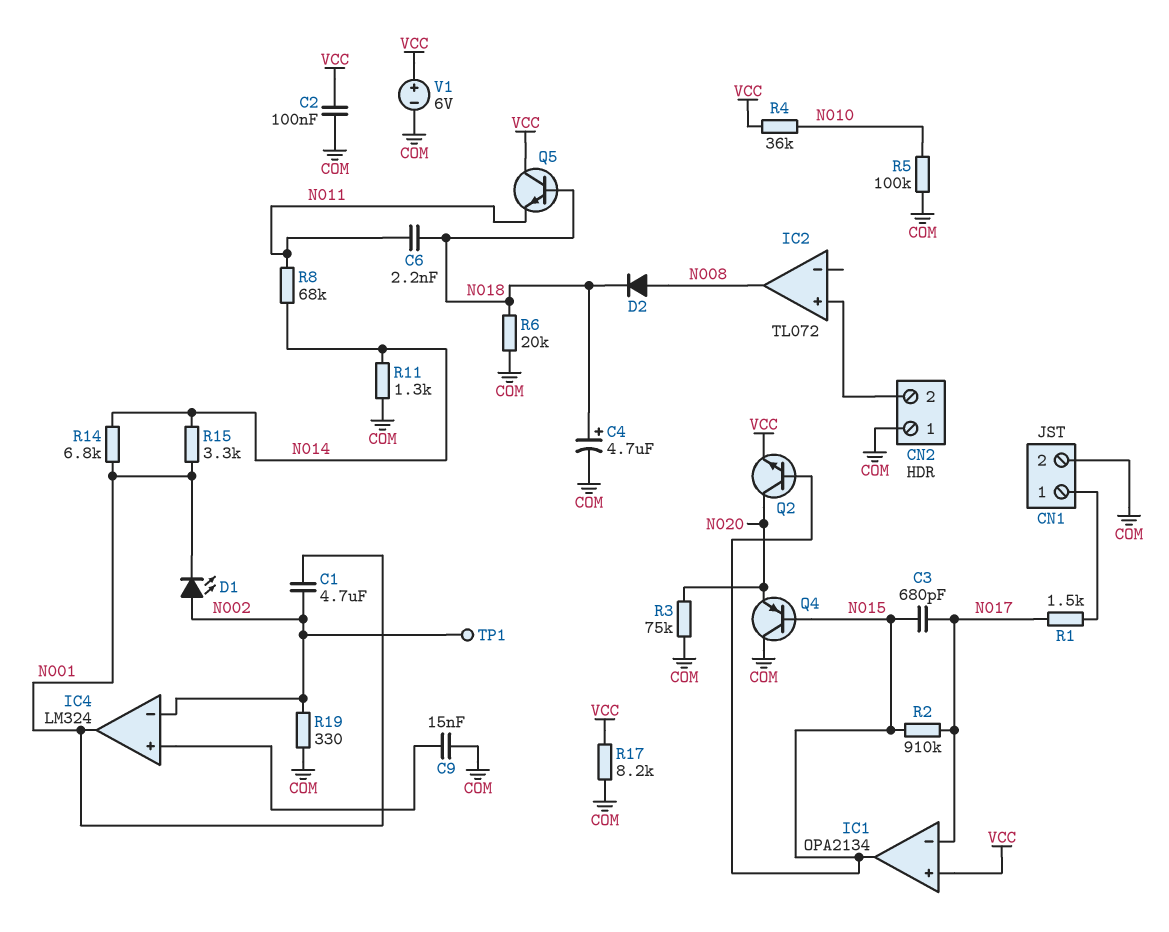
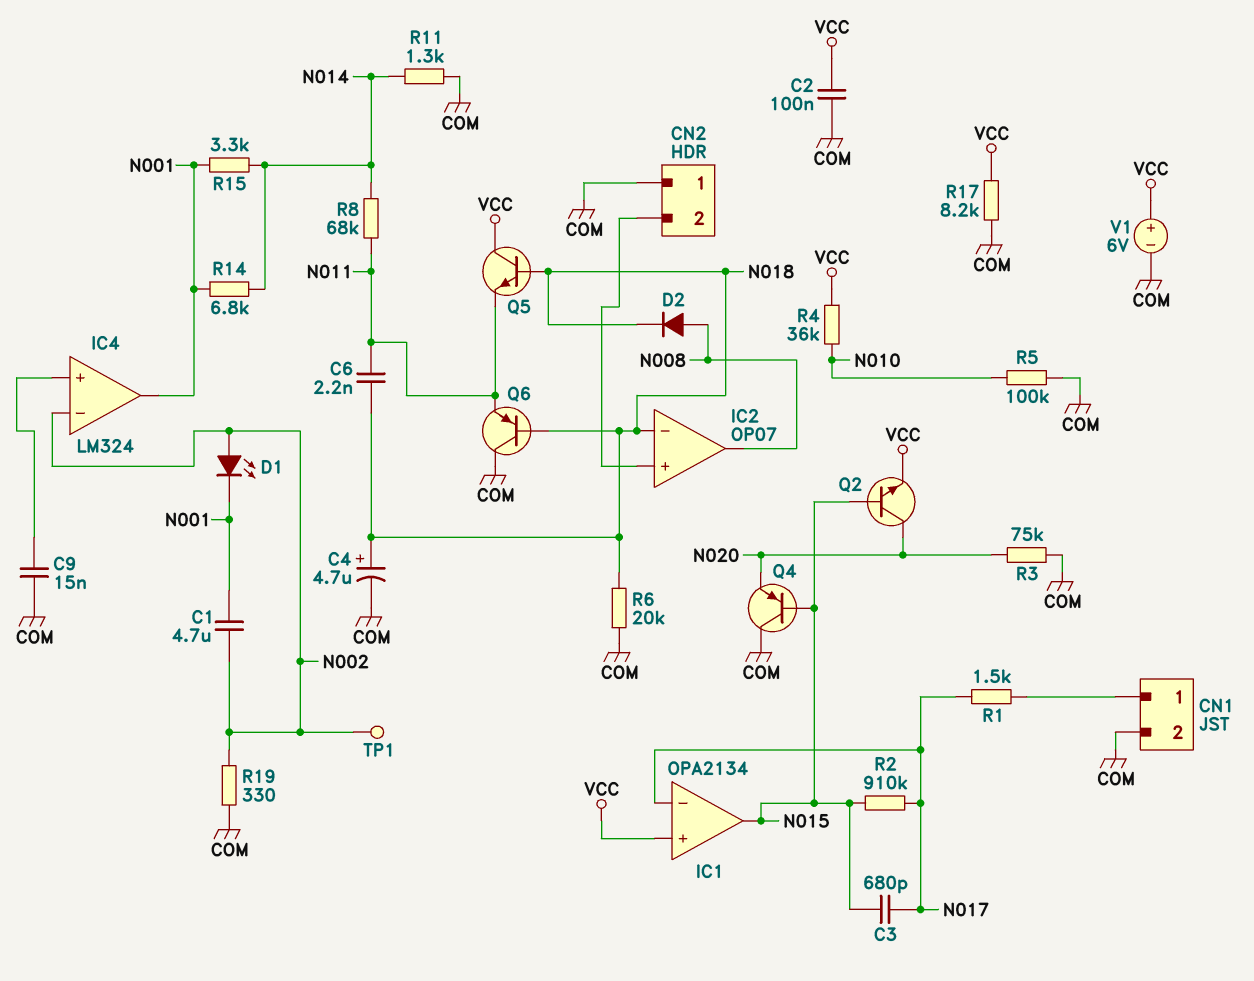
IC2: TL072 -> OP07
IC2 pin in-: none -> N018
Q6: none -> PNP (B N018, C COM, E N011)

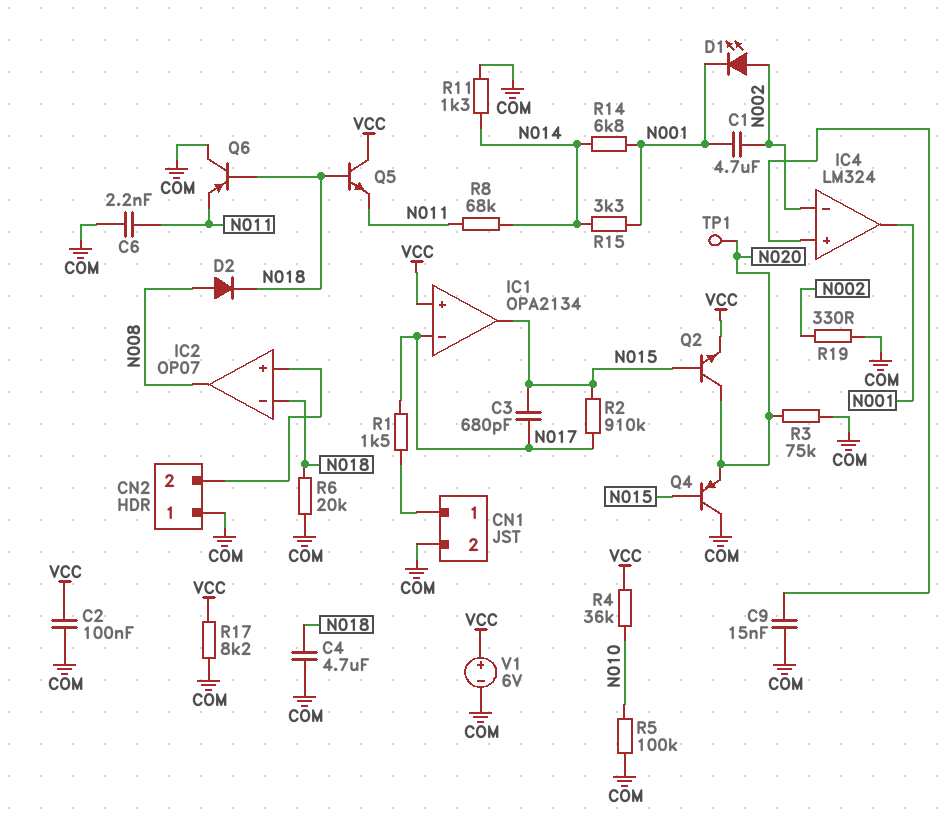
C4: 4.7uF (plus N018, minus COM) -> 4.7uF (COM, N018)
C6: 2.2nF (N011, N018) -> 2.2nF (COM, N011)
TP1: test point (N002) -> test point (N020)

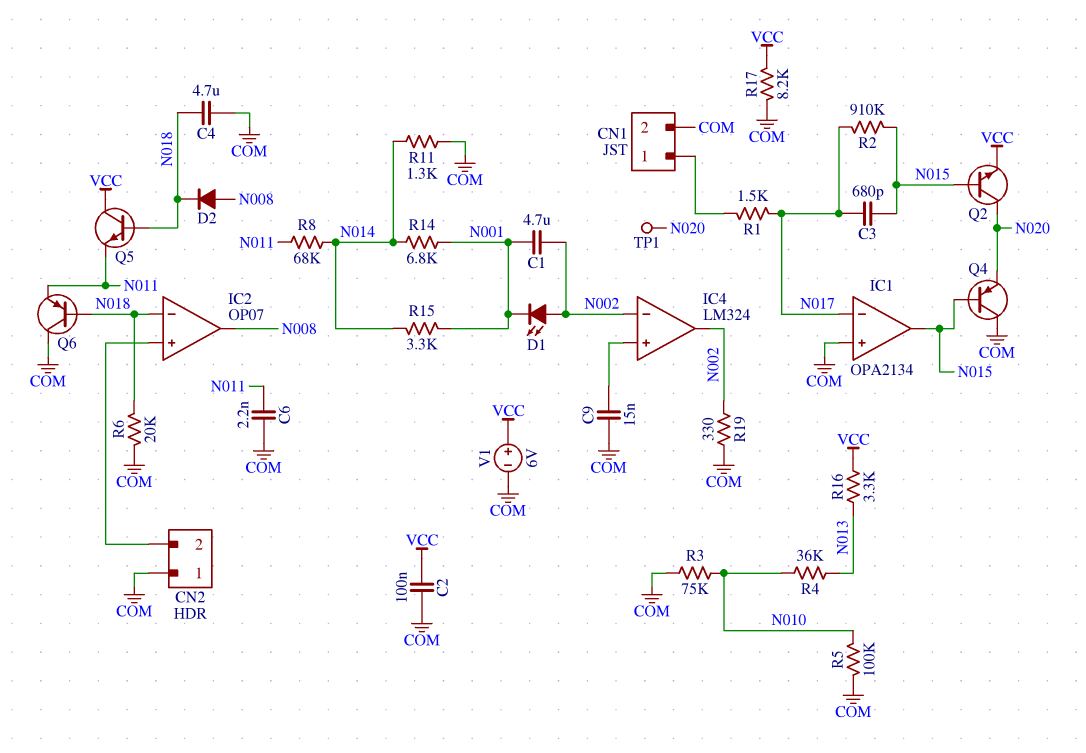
IC1 pin in+: VCC -> COM
IC4 pin out: N001 -> N002
R3: 75k (COM, N020) -> 75k (COM, N010)
R4: 36k (N010, VCC) -> 36k (N010, N013)
R16: none -> 3.3k (N013, VCC)

